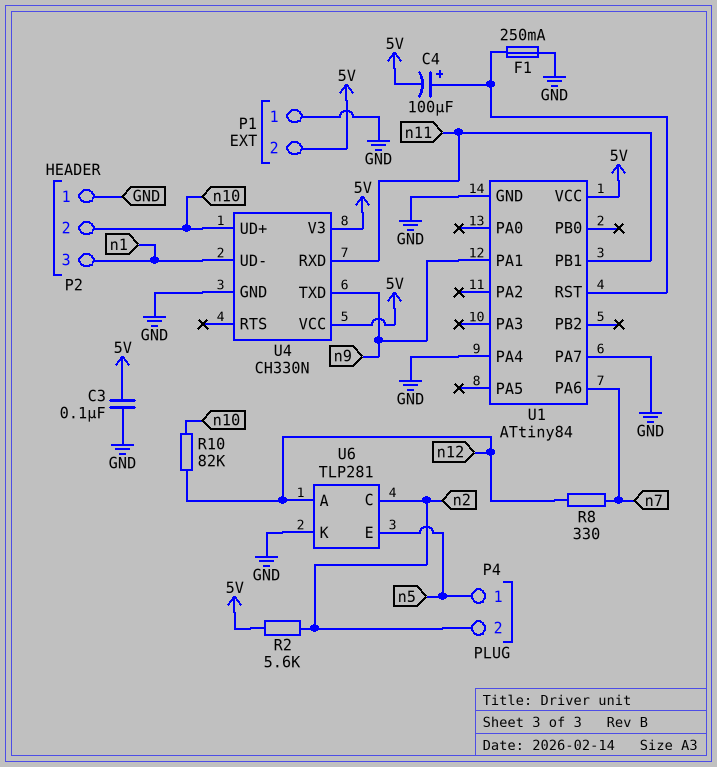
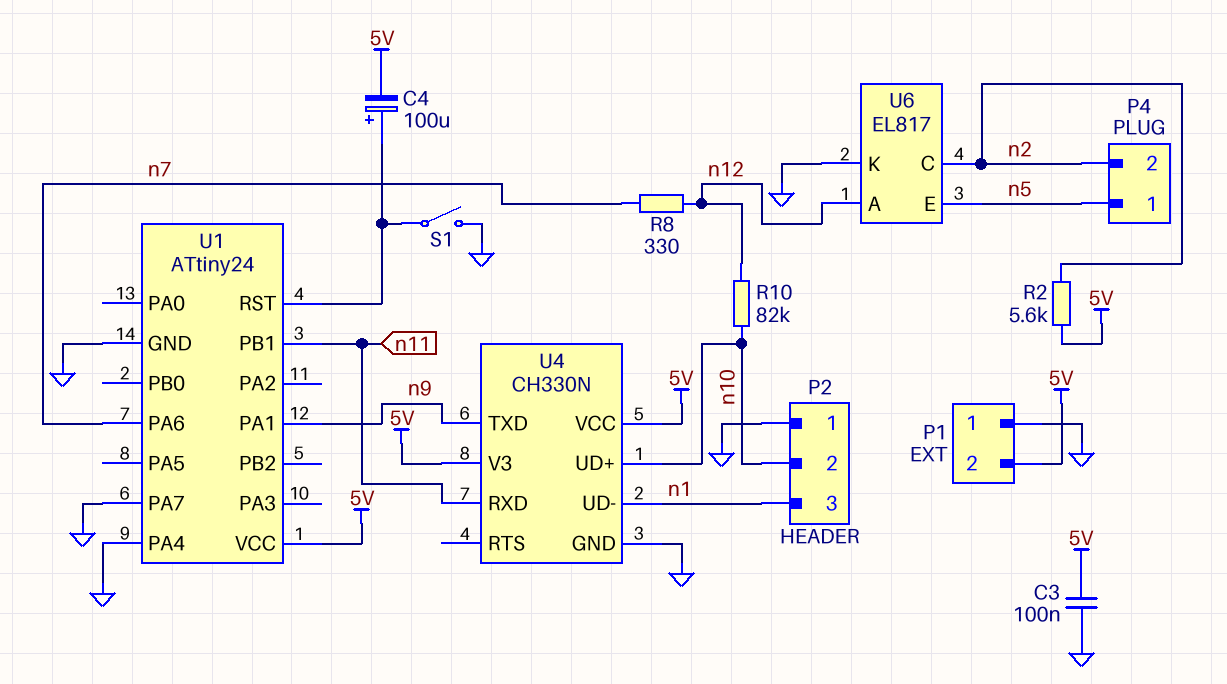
F1: 250mA (GND, U1/RST) -> none
S1: none -> switch (GND, U1/RST)
U1: ATtiny84 -> ATtiny24
U6: TLP281 -> EL817

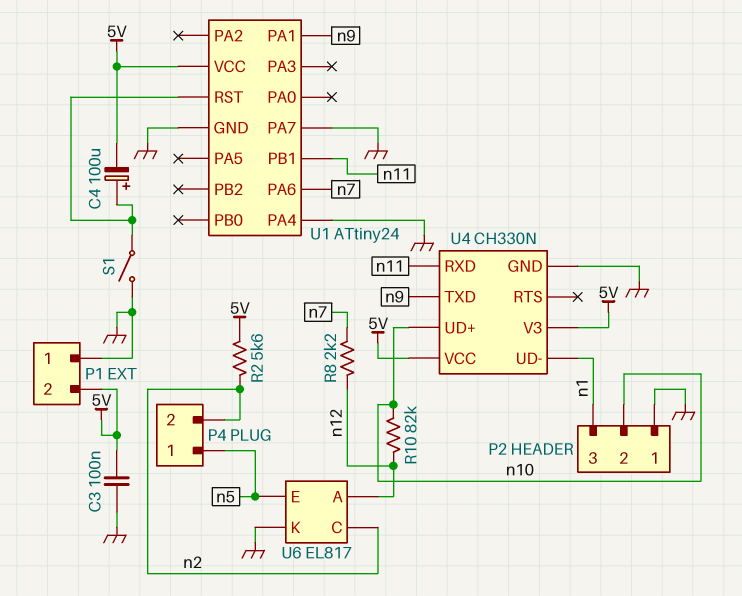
R8: 330 (n7, n12) -> 2.2k (n7, n12)

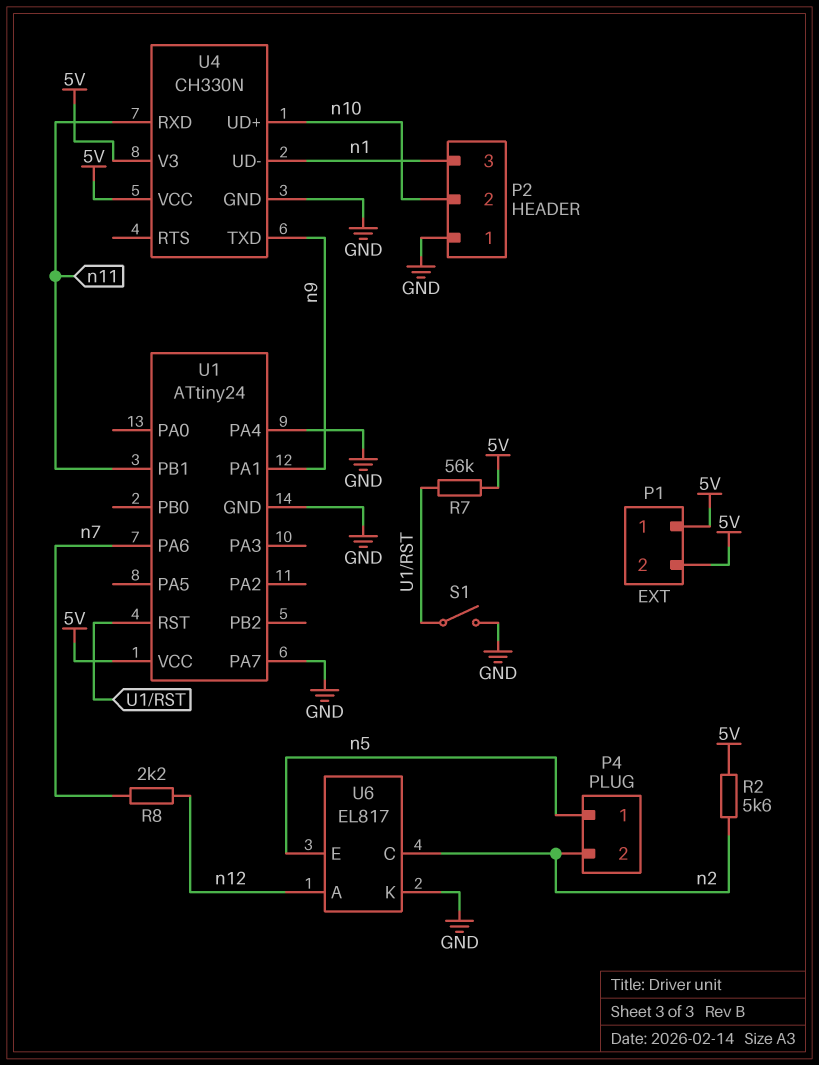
C3: 100nF (5V, GND) -> none
C4: 100uF (plus U1/RST, minus 5V) -> none
P1 pin 1: GND -> 5V
R7: none -> 56k (5V, U1/RST)
R10: 82k (n10, n12) -> none

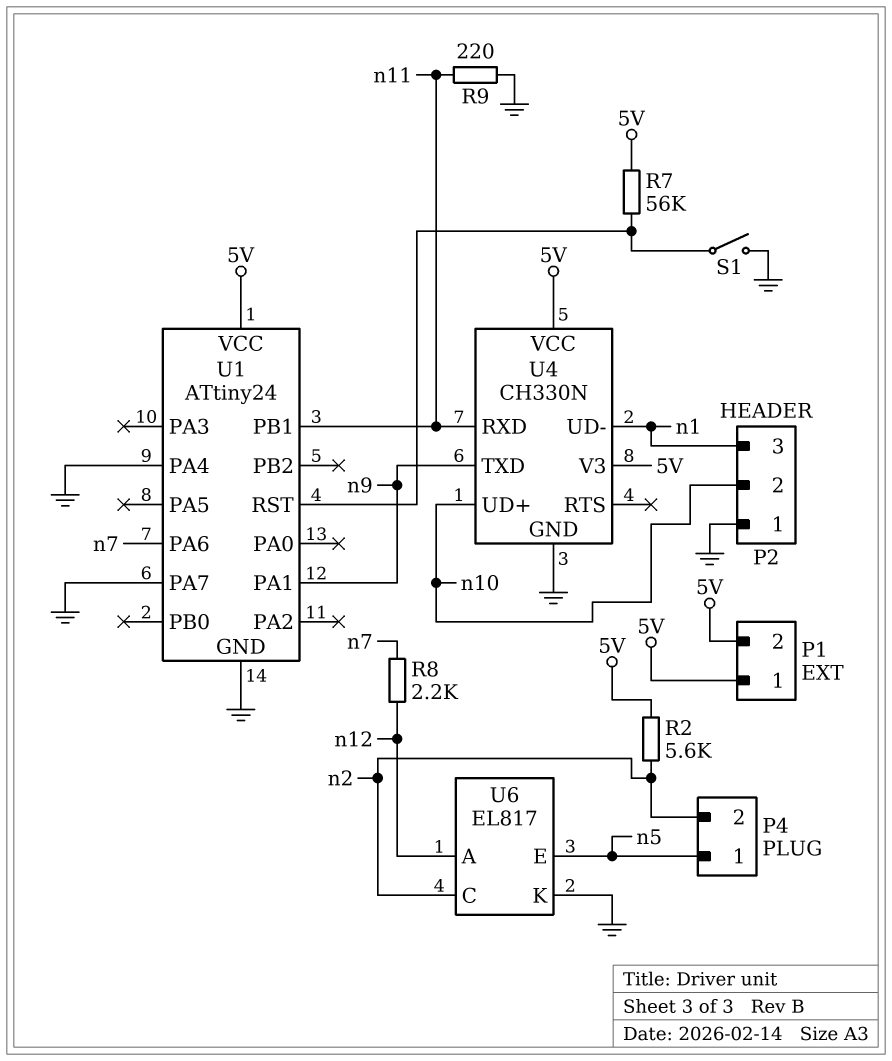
R9: none -> 220 (GND, n11)

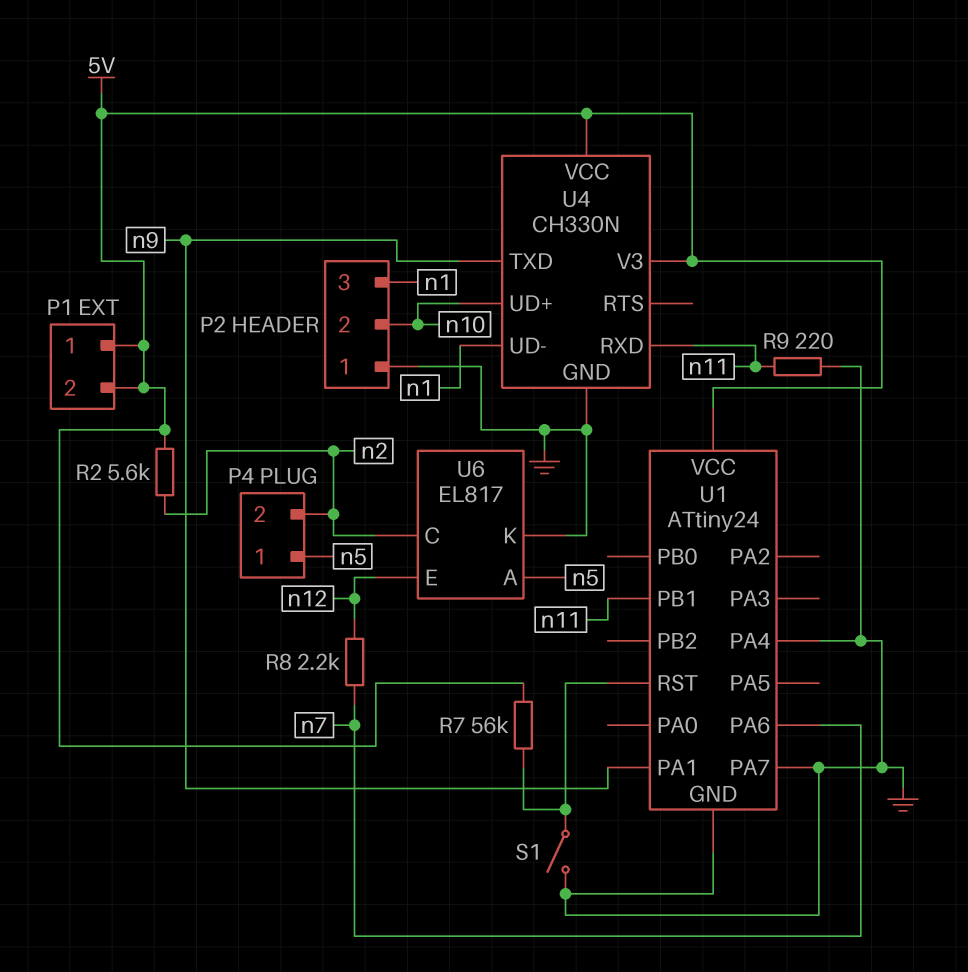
U6 pin A: n12 -> n5
U6 pin E: n5 -> n12

